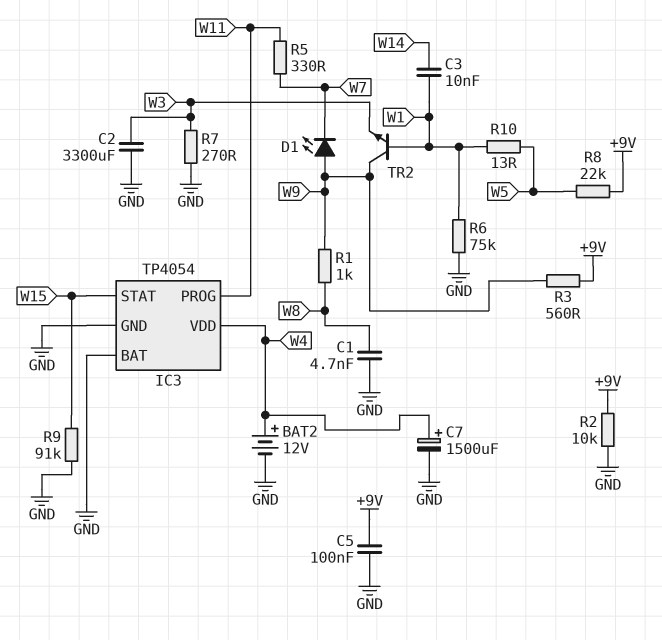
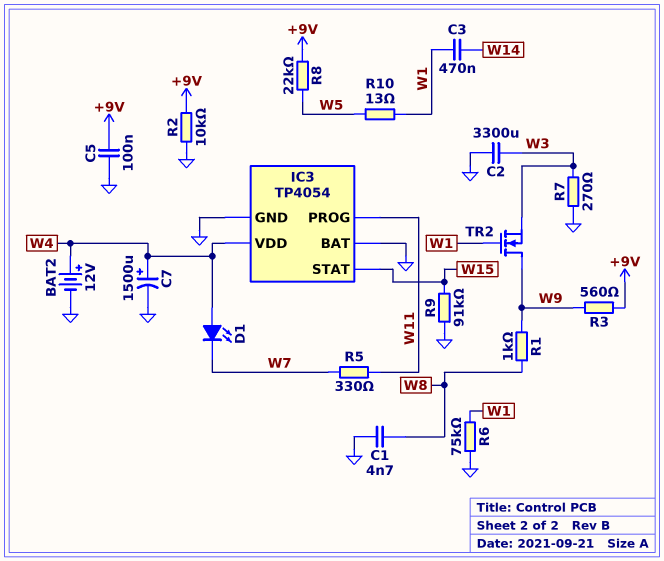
C3: 10nF (W1, W14) -> 470nF (W1, W14)
D1: LED (A W9, K W7) -> LED (A W4, K W7)
TR2: NPN (B W1, C W9, E W3) -> NMOS (G W1, D W9, S W3)

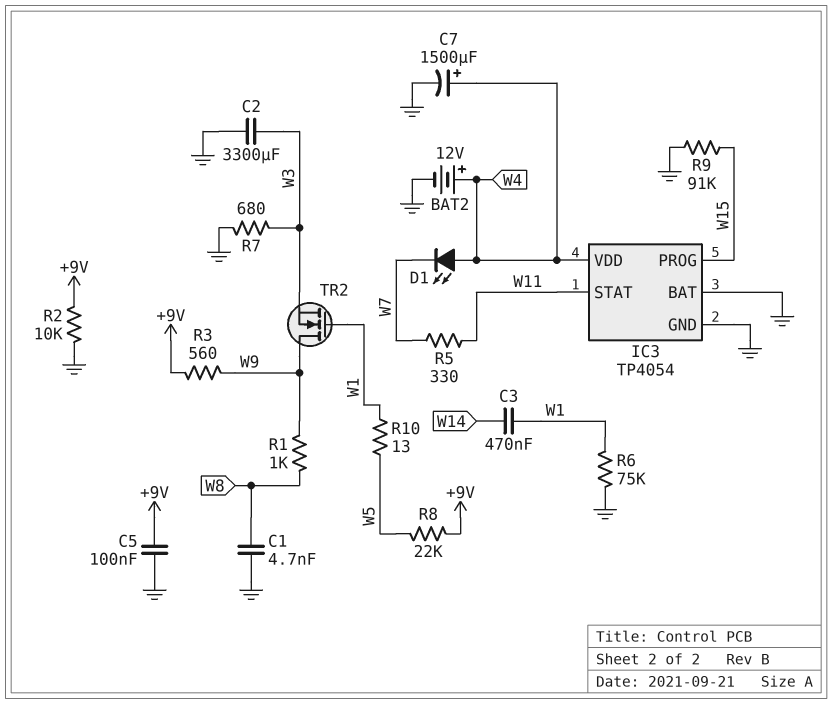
IC3 pin PROG: W11 -> W15
IC3 pin STAT: W15 -> W11
R7: 270 (GND, W3) -> 680 (GND, W3)

